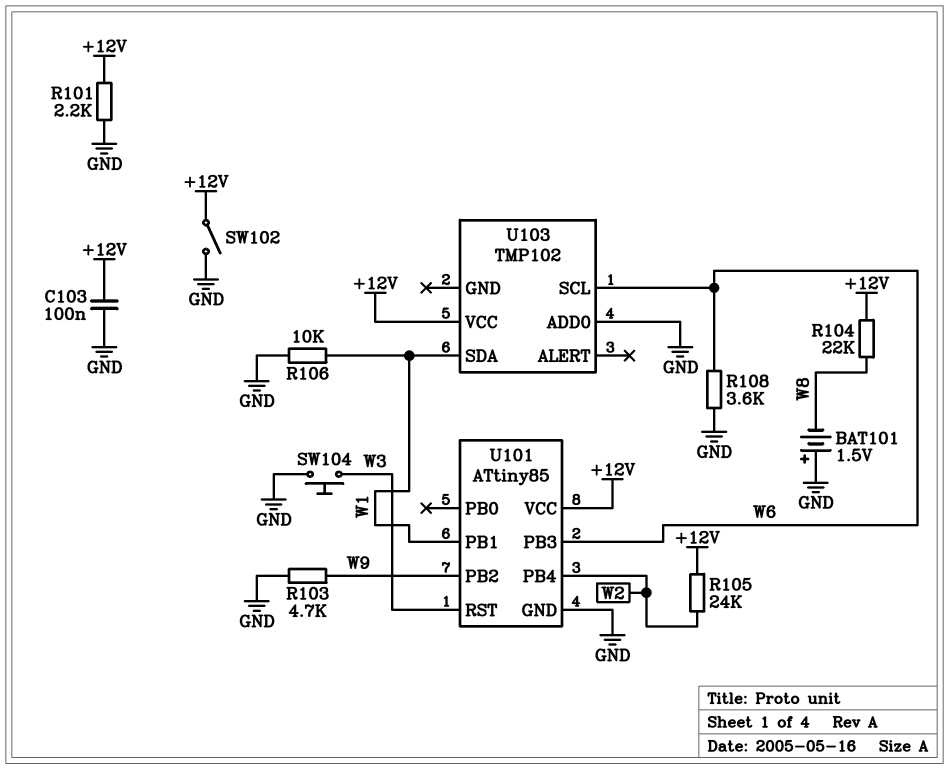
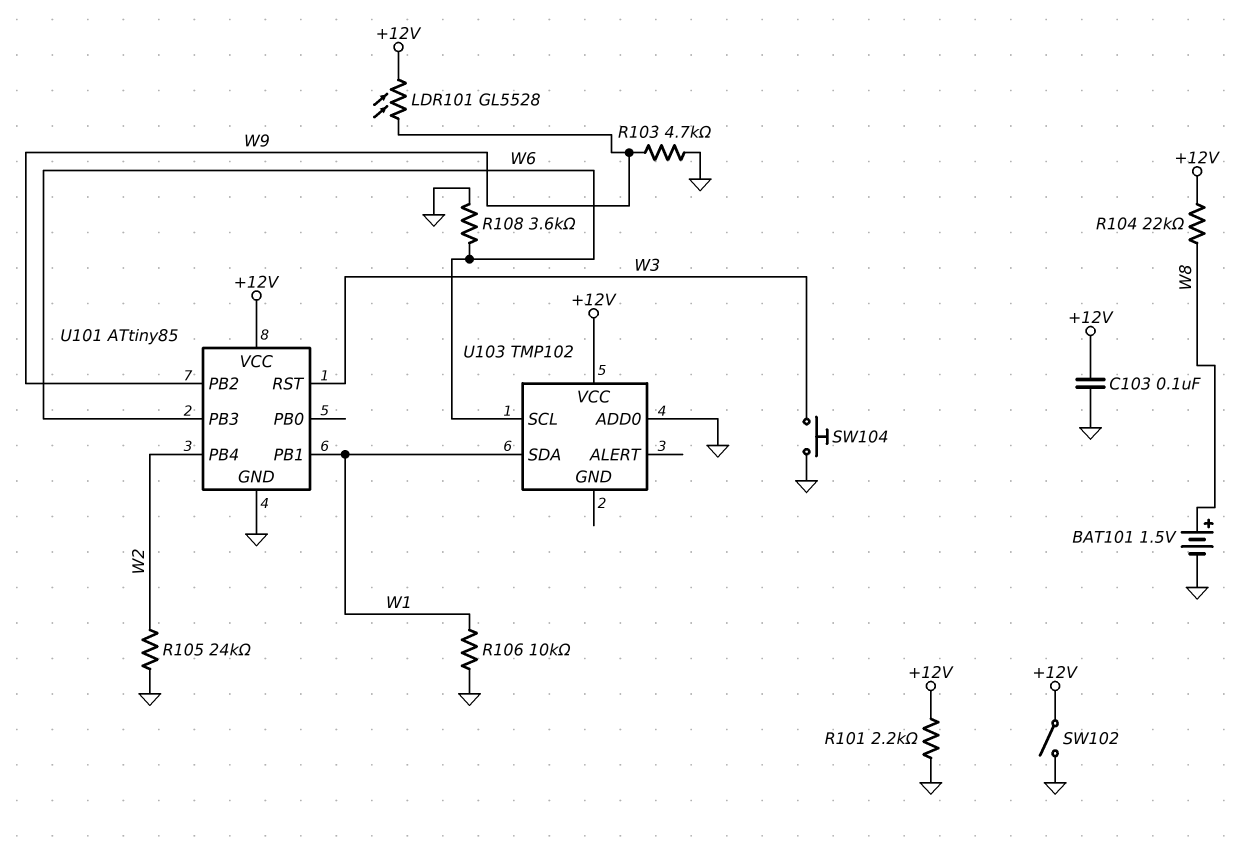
BAT101: 1.5V (plus GND, minus W8) -> 1.5V (plus W8, minus GND)
LDR101: none -> GL5528 (+12V, W9)
R105: 24k (+12V, W2) -> 24k (GND, W2)

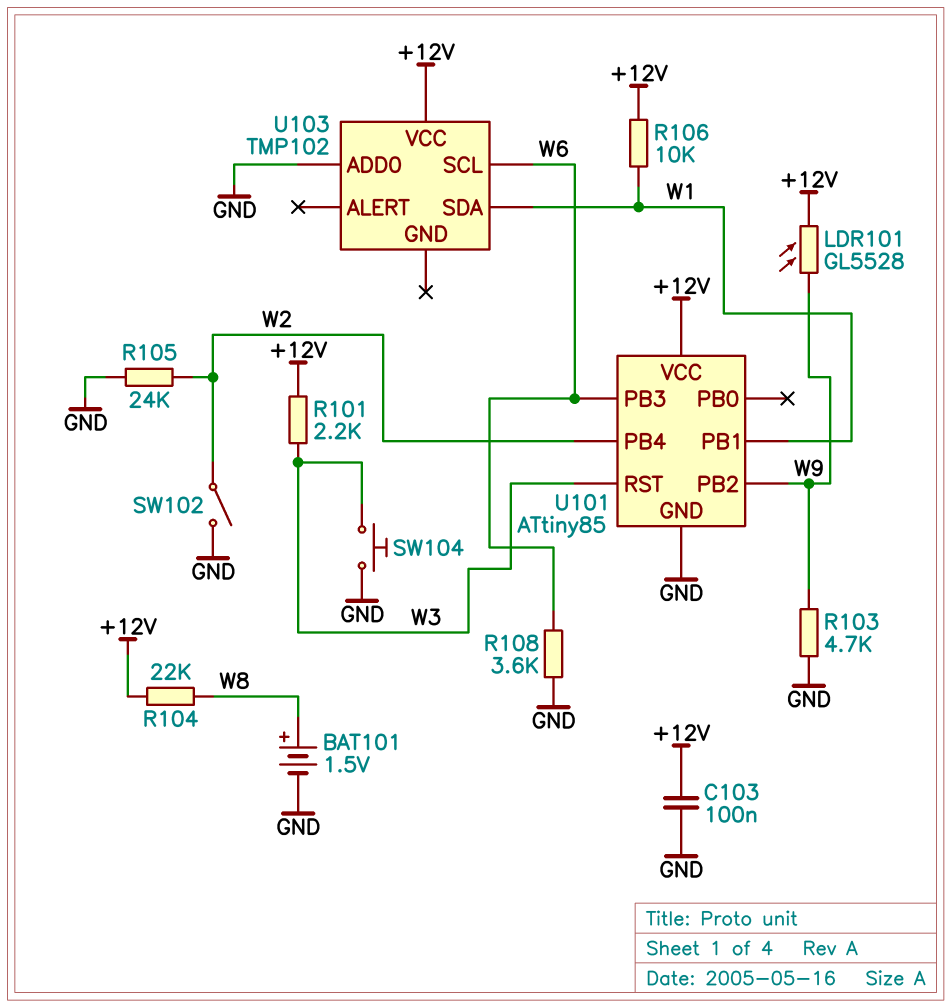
R101: 2.2k (+12V, GND) -> 2.2k (+12V, W3)
R106: 10k (GND, W1) -> 10k (+12V, W1)
SW102: switch (+12V, GND) -> switch (GND, W2)

